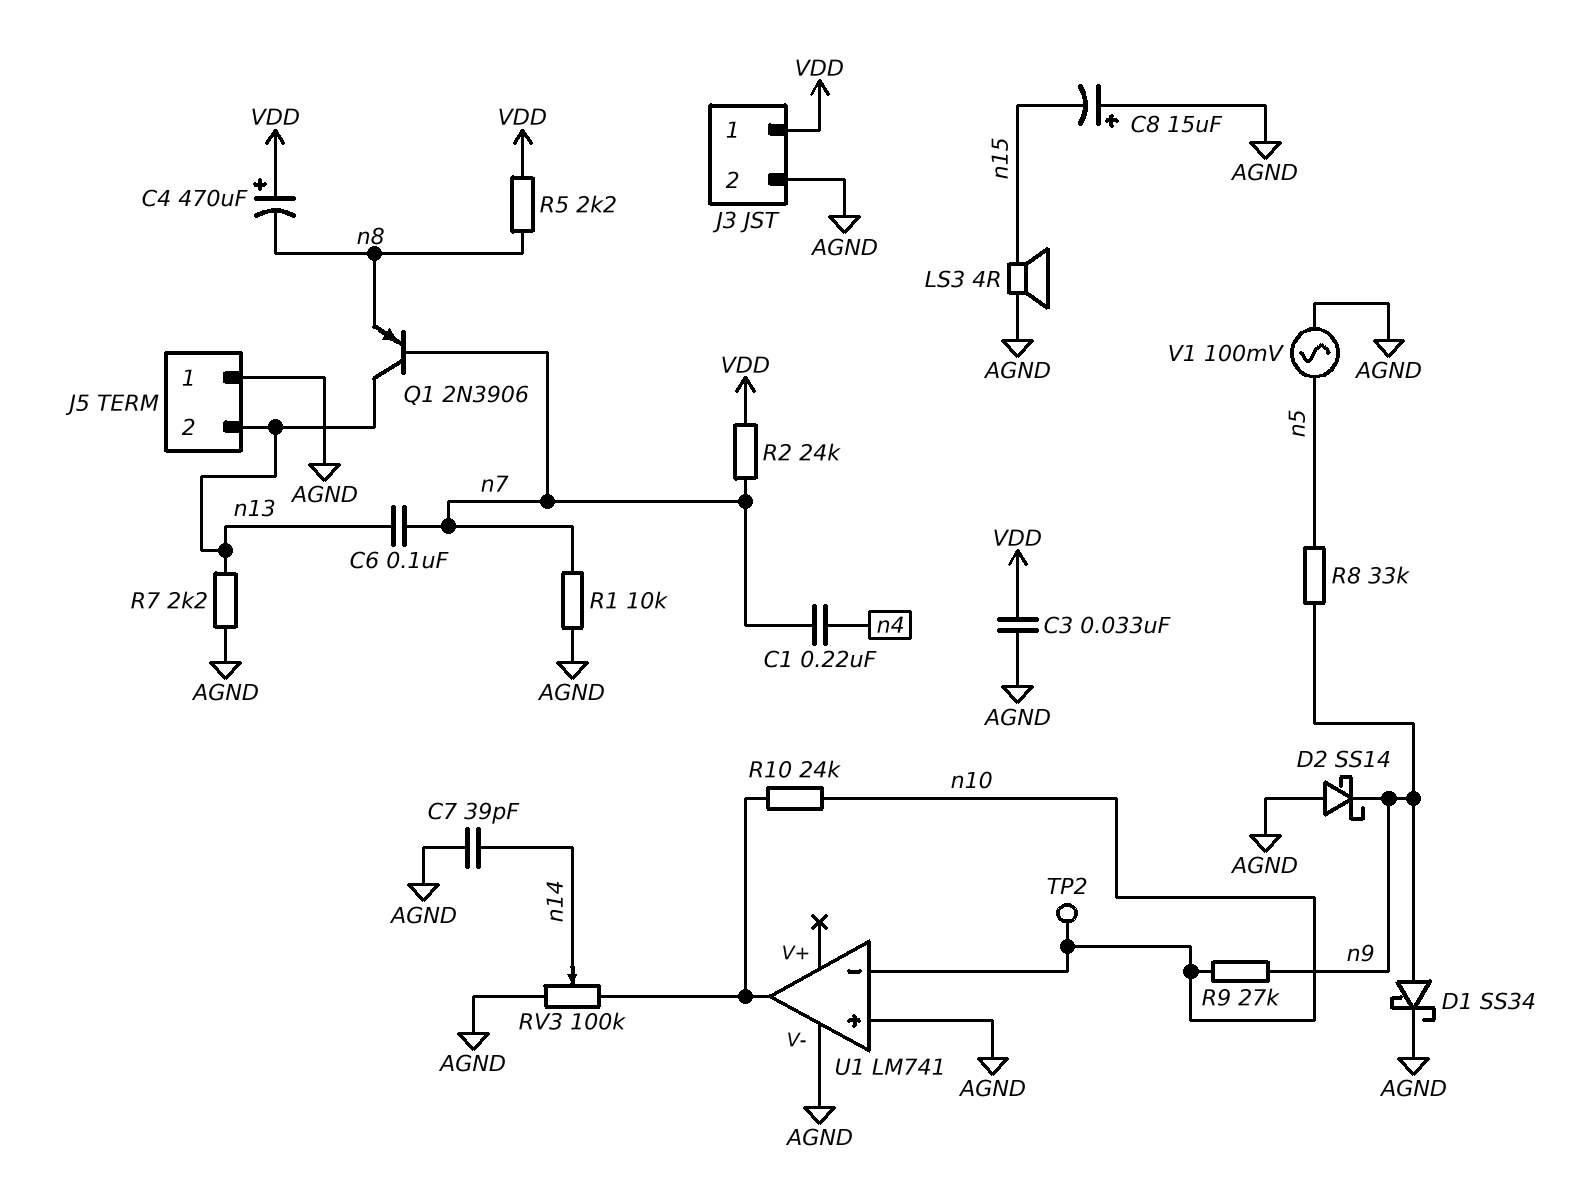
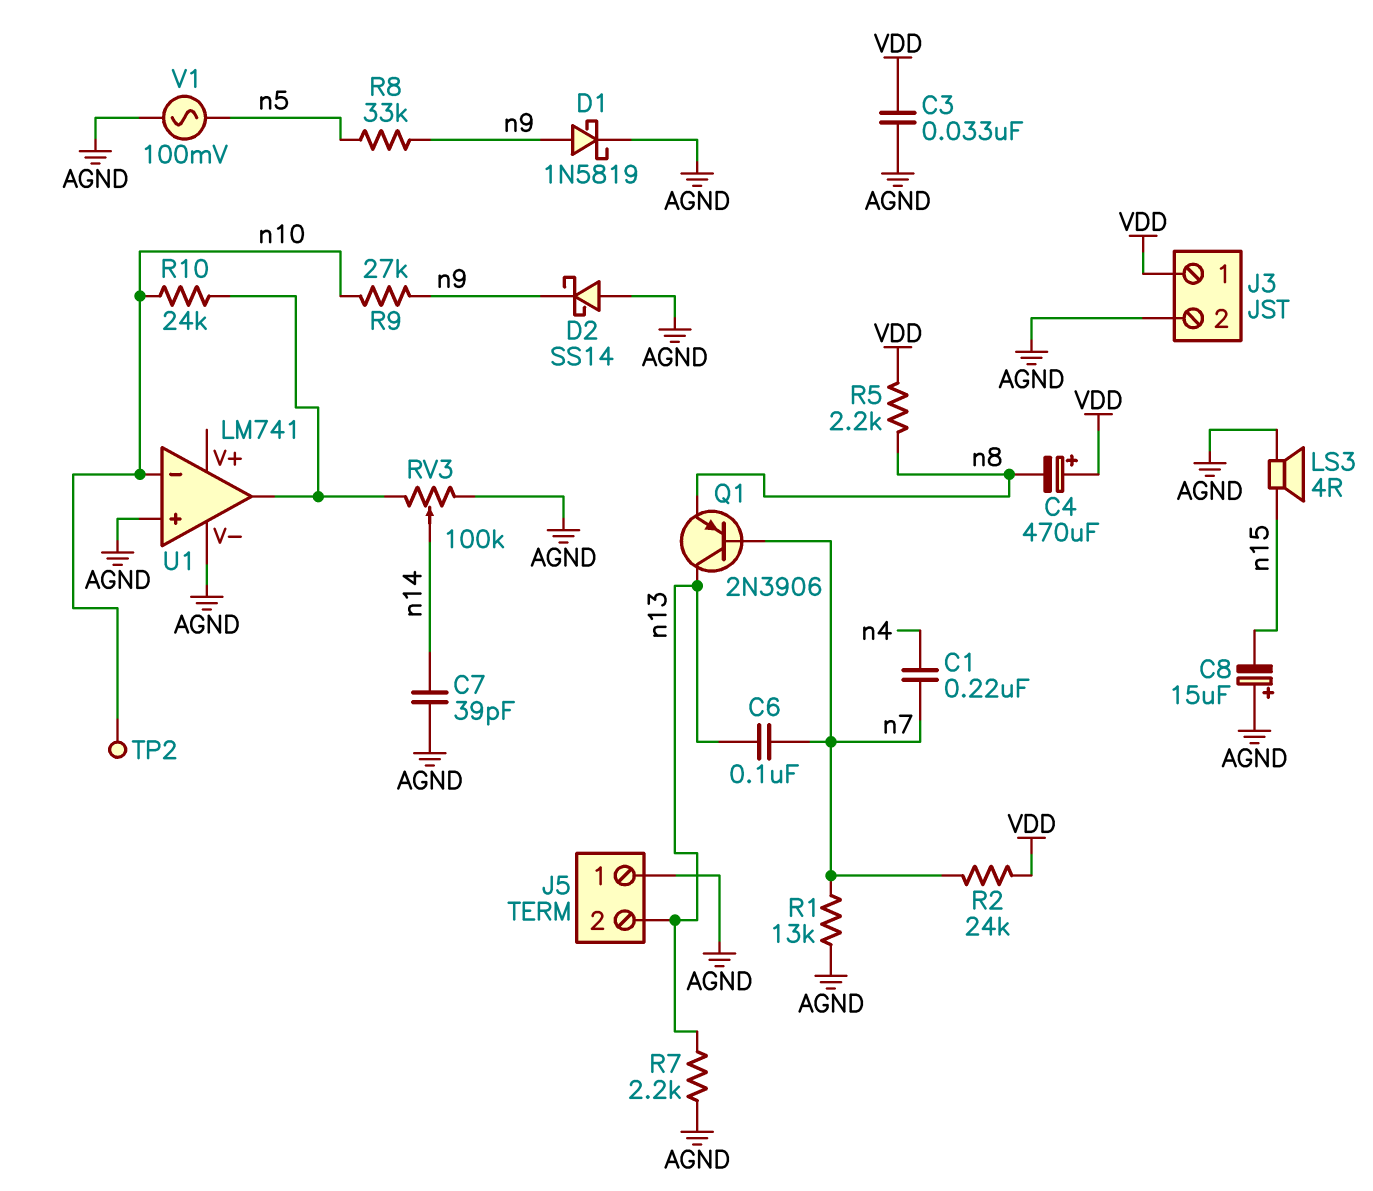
D1: schottky SS34 (A n9, K AGND) -> schottky 1N5819 (A n9, K AGND)
R1: 10k (AGND, n7) -> 13k (AGND, n7)

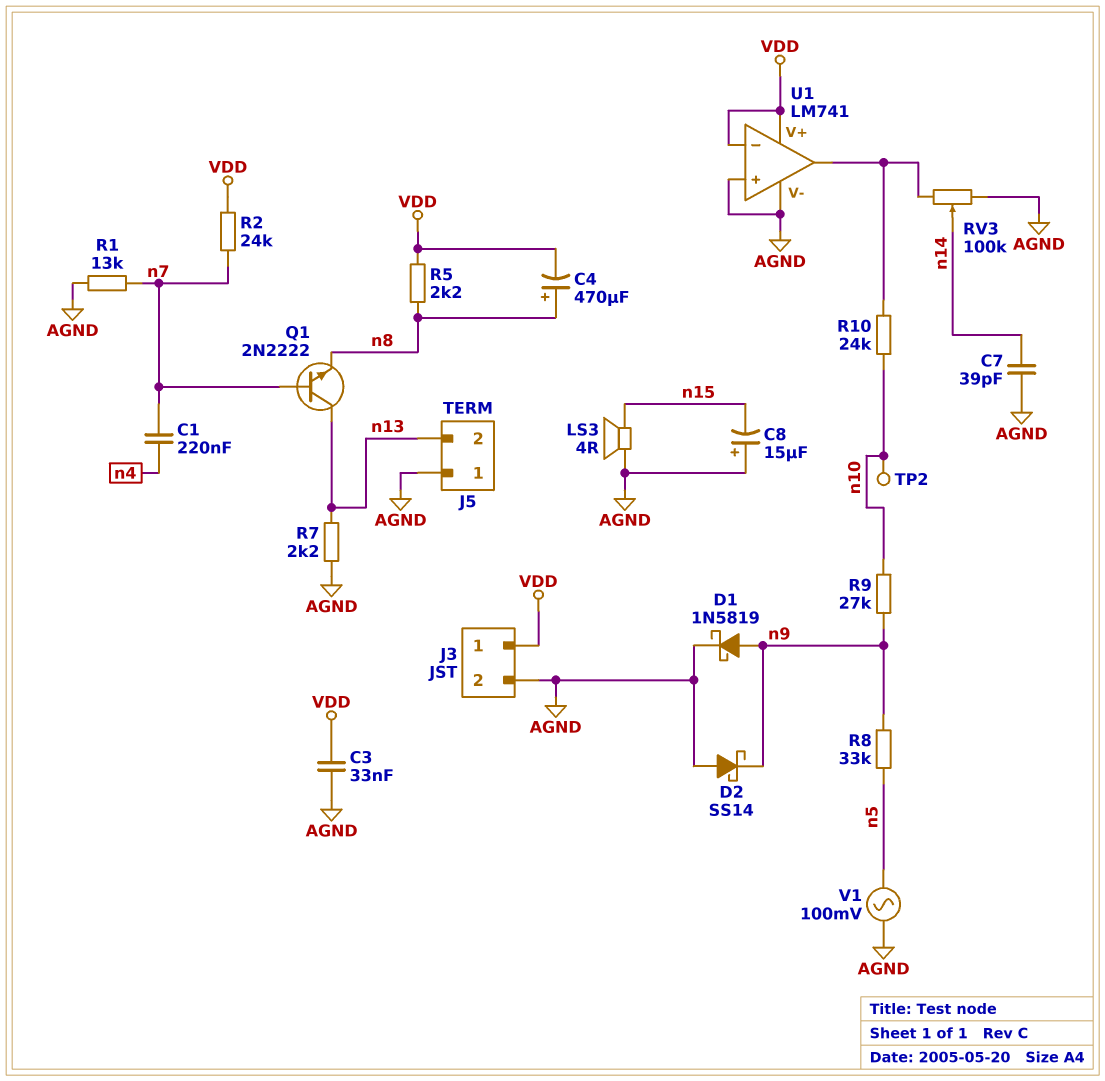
C4: 470uF (plus VDD, minus n8) -> 470uF (plus n8, minus VDD)
C6: 100nF (n7, n13) -> none
Q1: PNP 2N3906 (B n7, C n13, E n8) -> NPN 2N2222 (B n7, C n13, E n8)
U1 pin V+: none -> VDD
U1 pin in-: n10 -> VDD

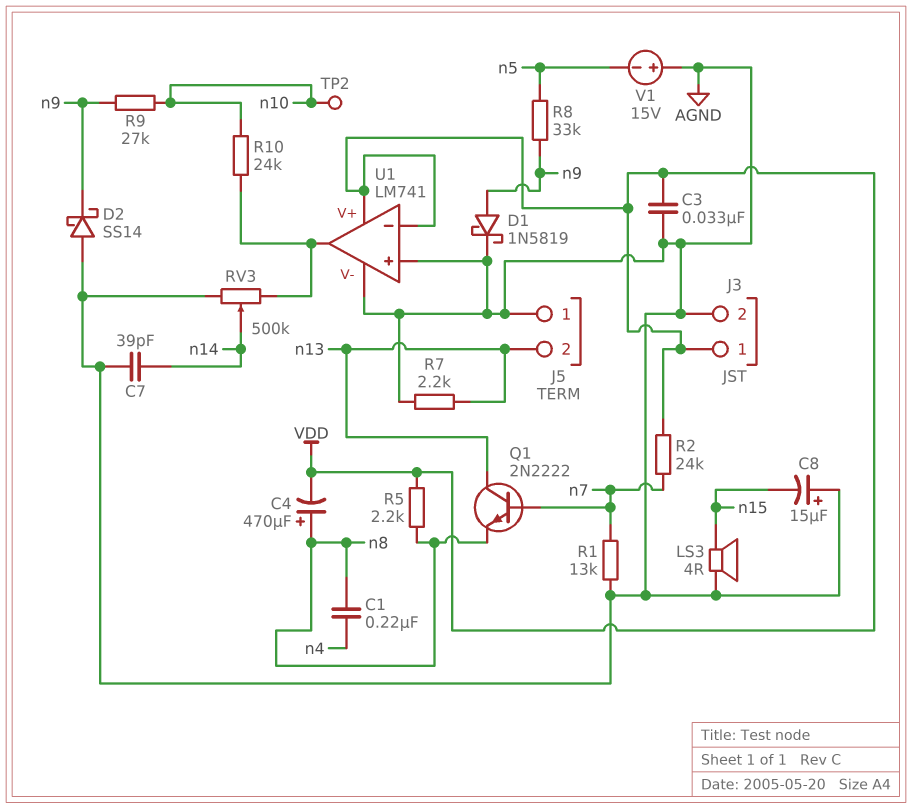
C1: 220nF (n4, n7) -> 220nF (n4, n8)
RV3: 100k (AGND, U1/out, wiper n14) -> 500k (AGND, U1/out, wiper n14)
V1: AC 100mV (AGND, n5) -> 15V (plus AGND, minus n5)

